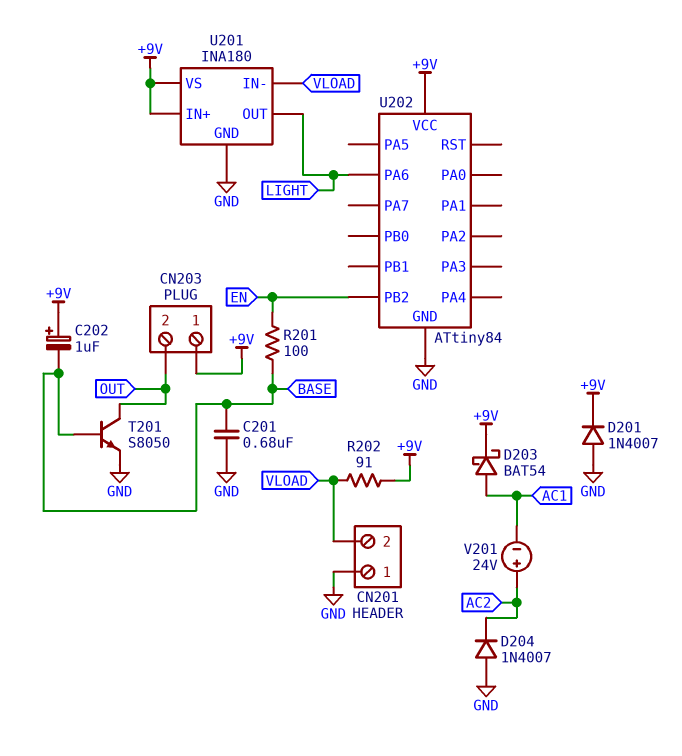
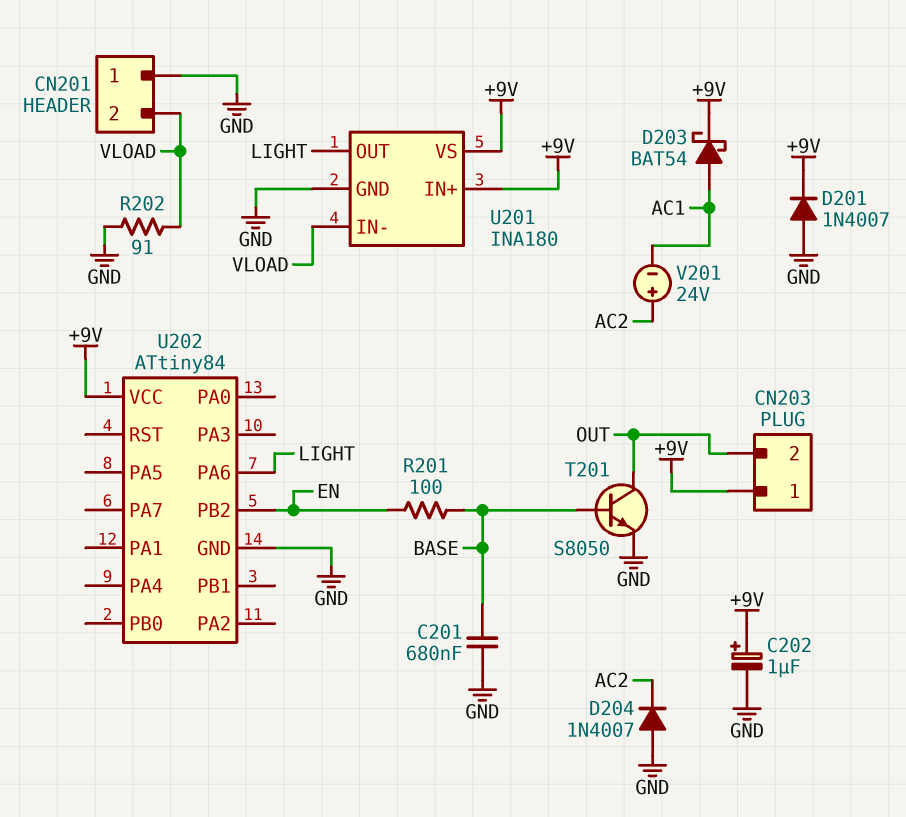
C202: 1uF (plus +9V, minus BASE) -> 1uF (plus +9V, minus GND)
R202: 91 (+9V, VLOAD) -> 91 (GND, VLOAD)

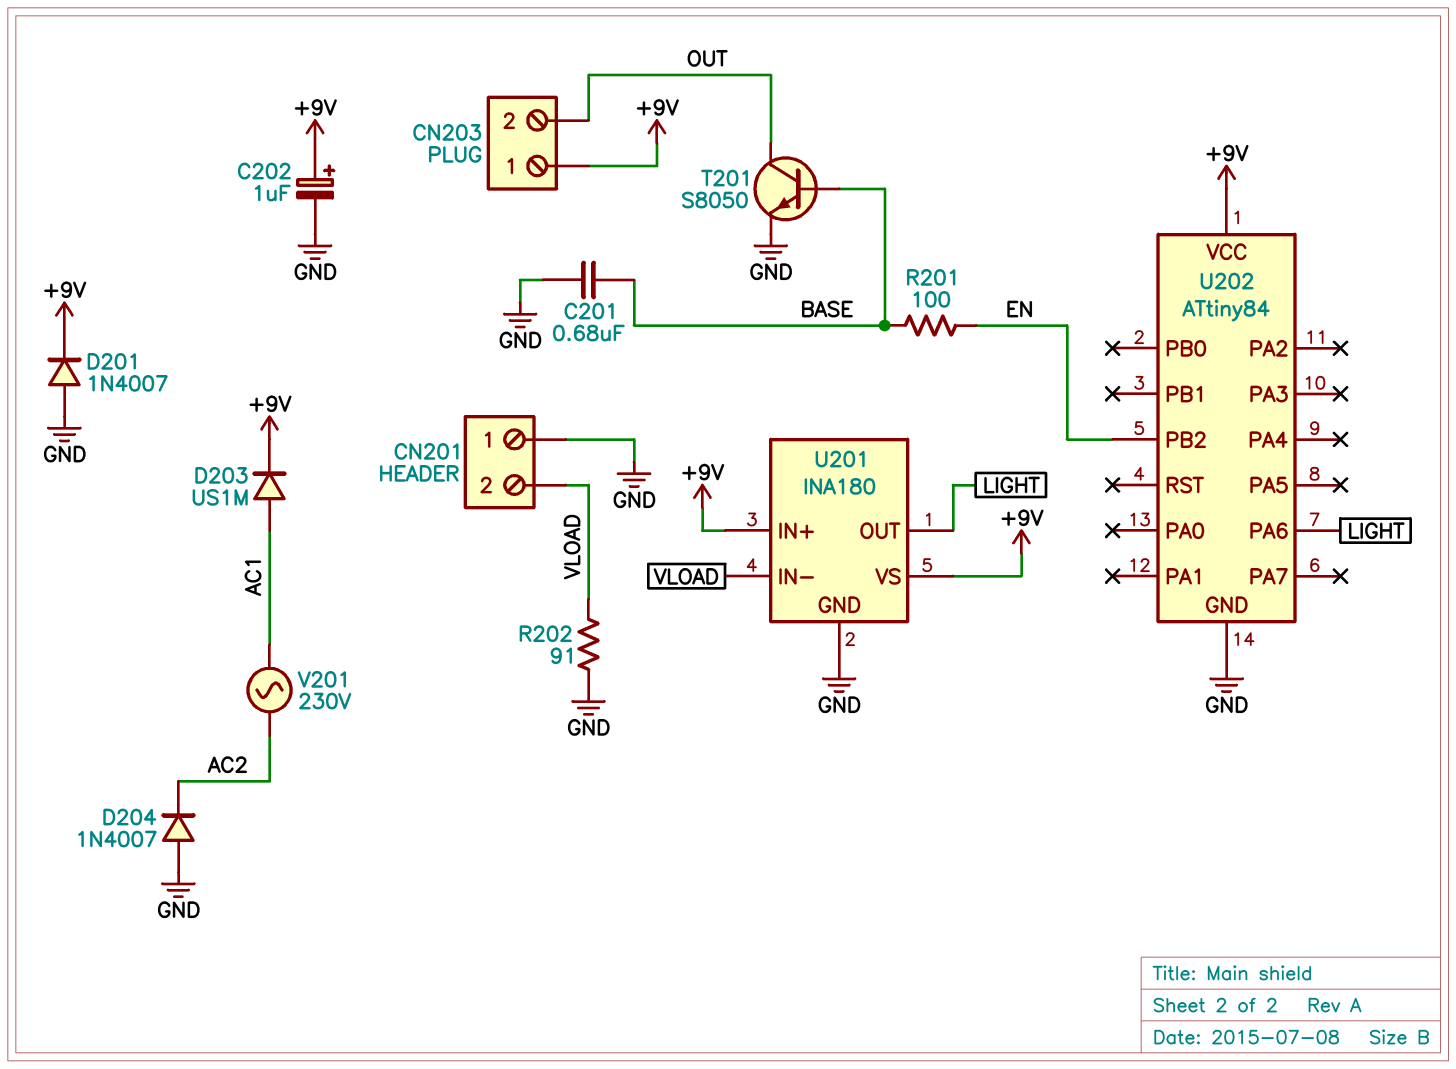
D203: schottky BAT54 (A AC1, K +9V) -> diode US1M (A AC1, K +9V)
V201: 24V (plus AC2, minus AC1) -> AC 230V (AC1, AC2)

